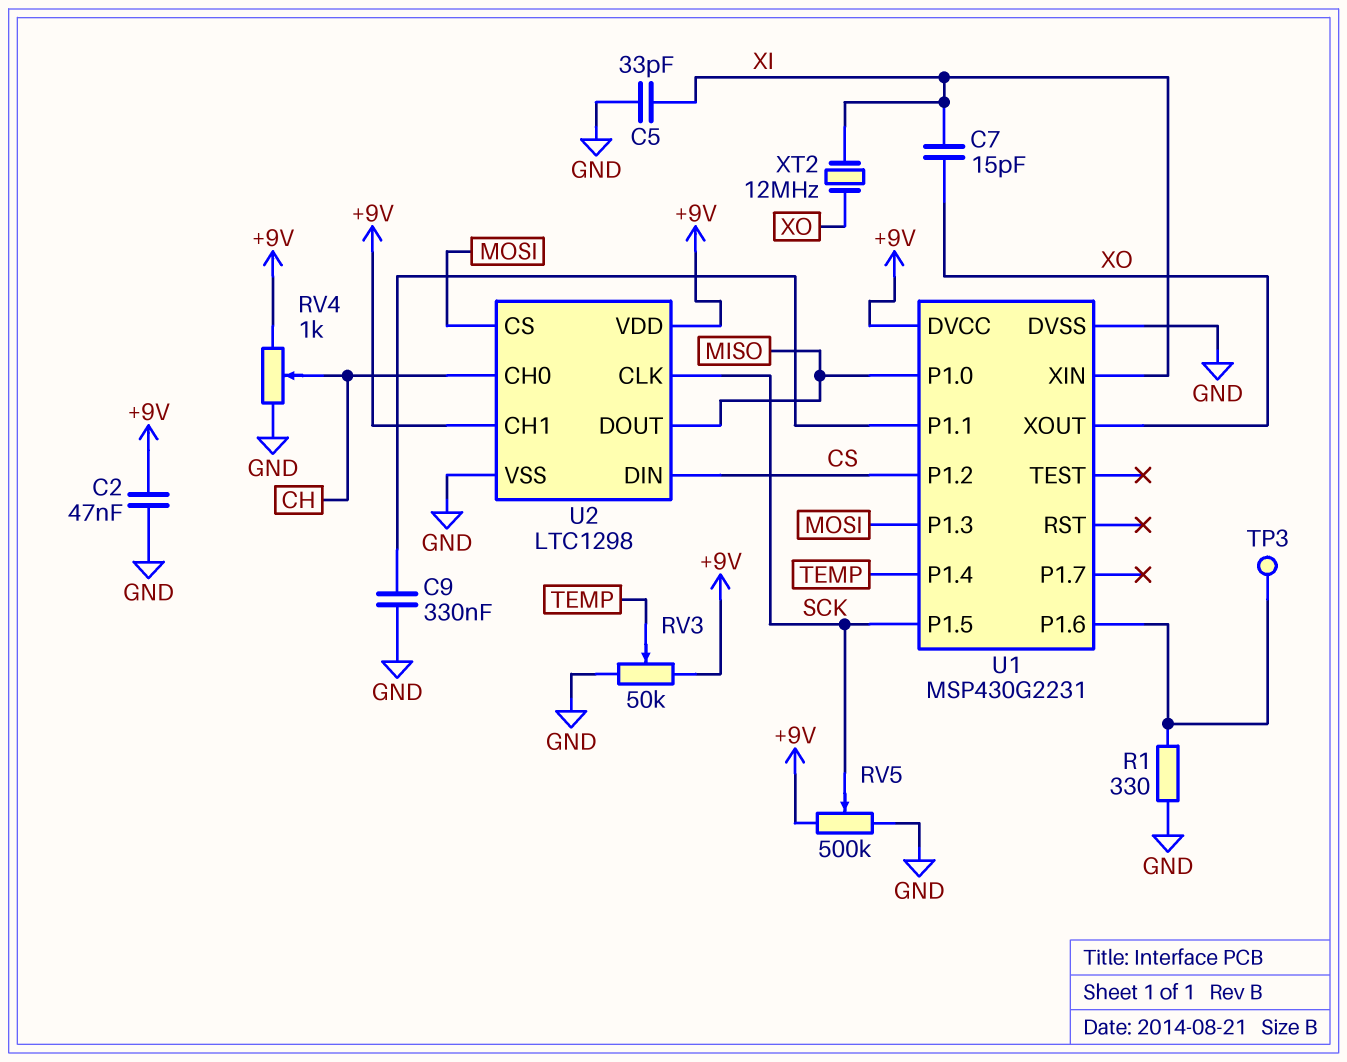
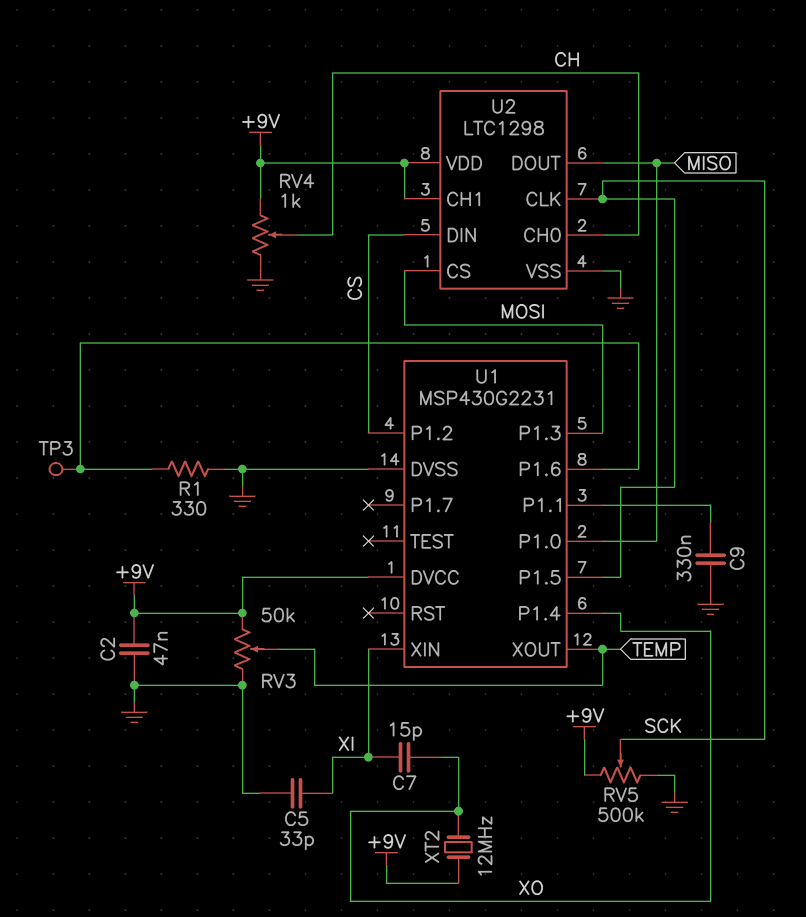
U1 pin P1.4: TEMP -> XO
U1 pin XOUT: XO -> TEMP
XT2: 12MHz (XI, XO) -> 12MHz (+9V, XO)

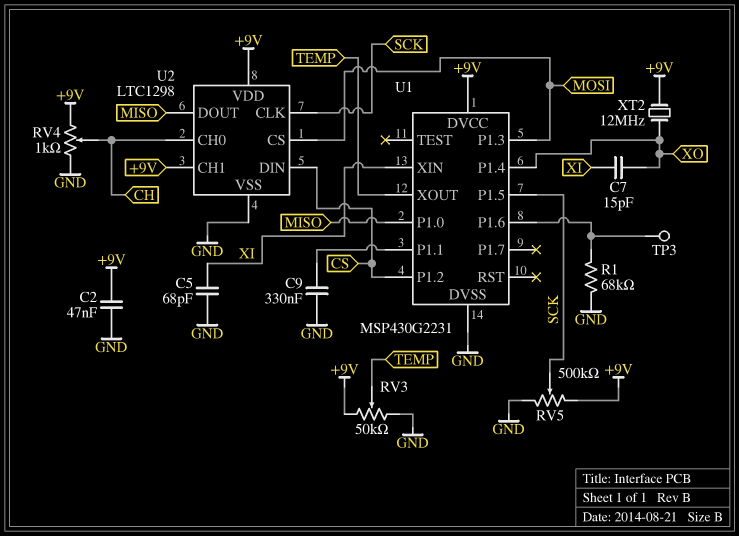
C5: 33pF (GND, XI) -> 68pF (GND, XI)
R1: 330 (GND, U1/P1.6) -> 68k (GND, U1/P1.6)

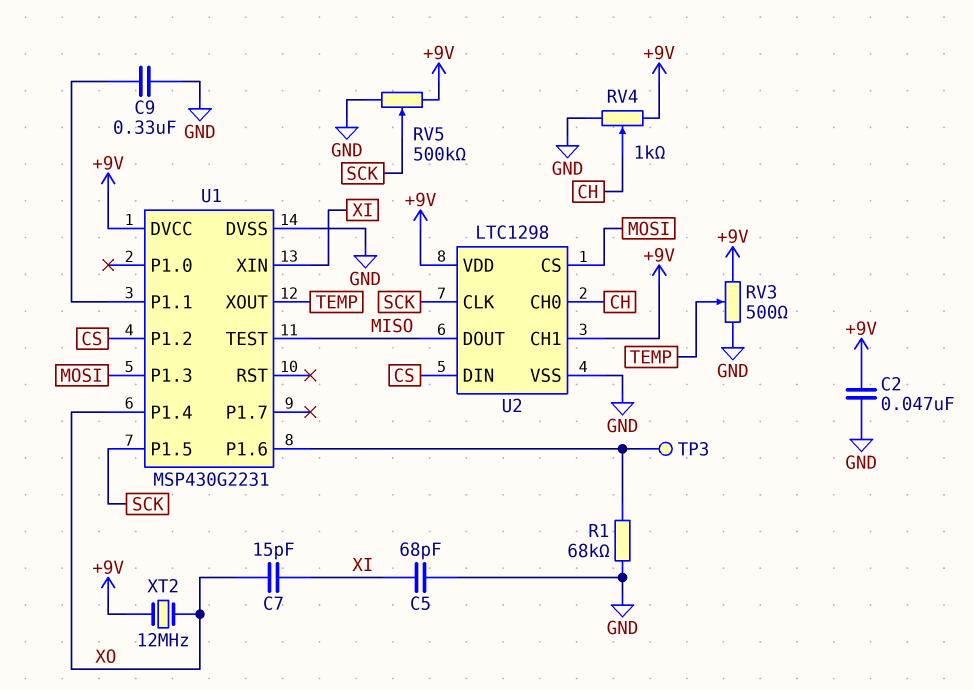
RV3: 50k (+9V, GND, wiper TEMP) -> 500 (+9V, GND, wiper TEMP)
U1 pin P1.0: MISO -> none
U1 pin TEST: none -> MISO

